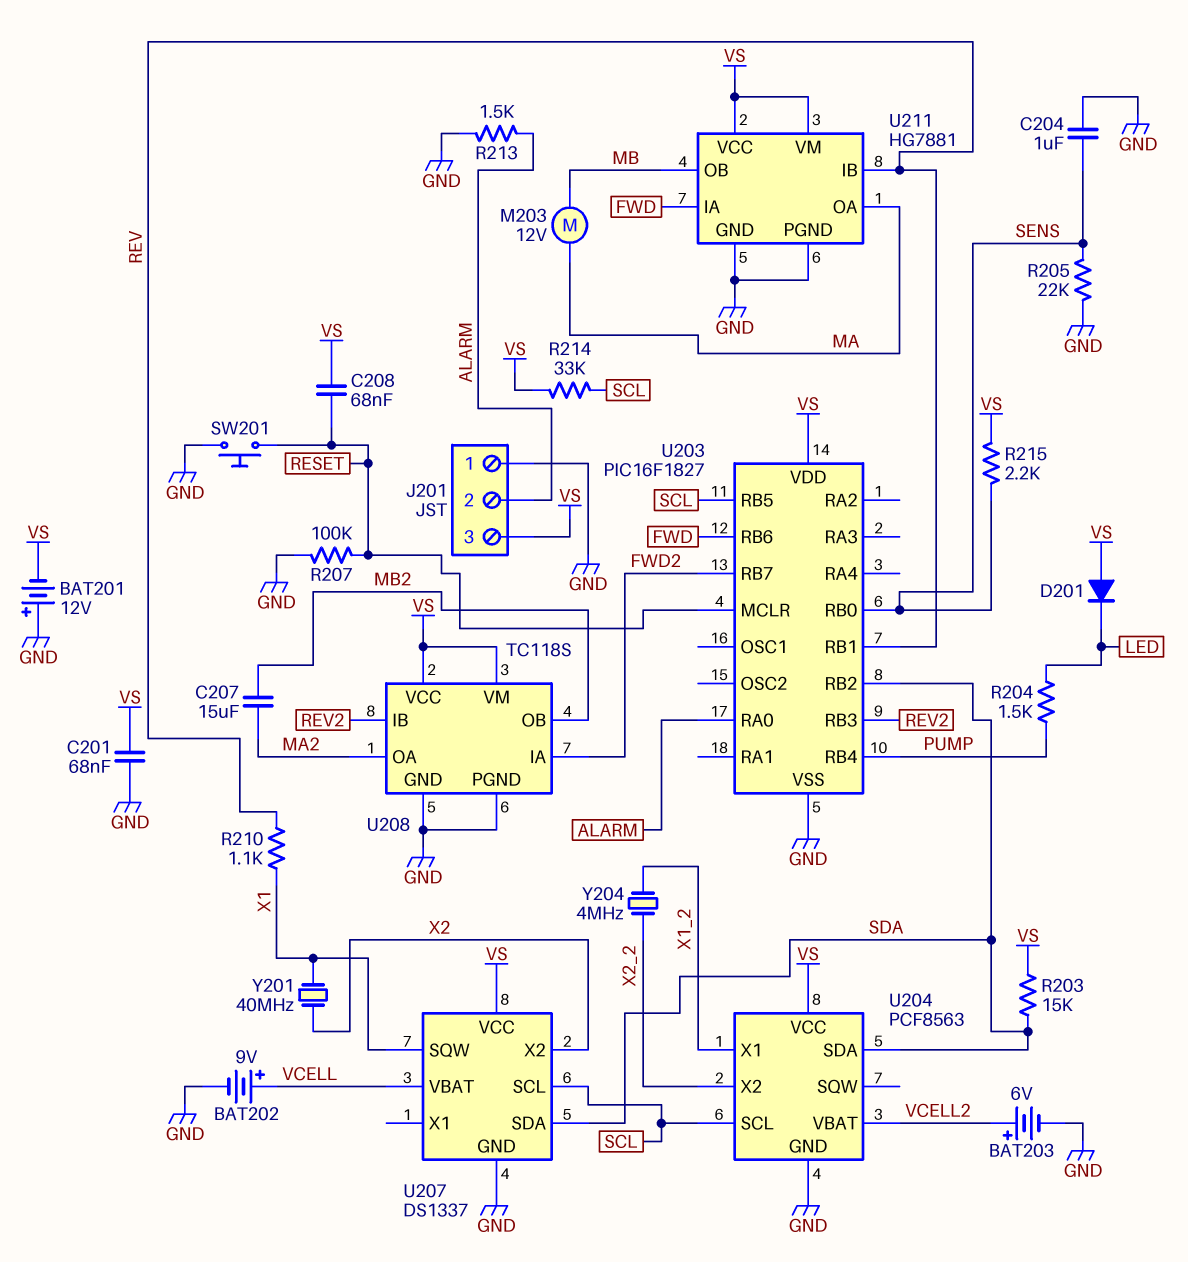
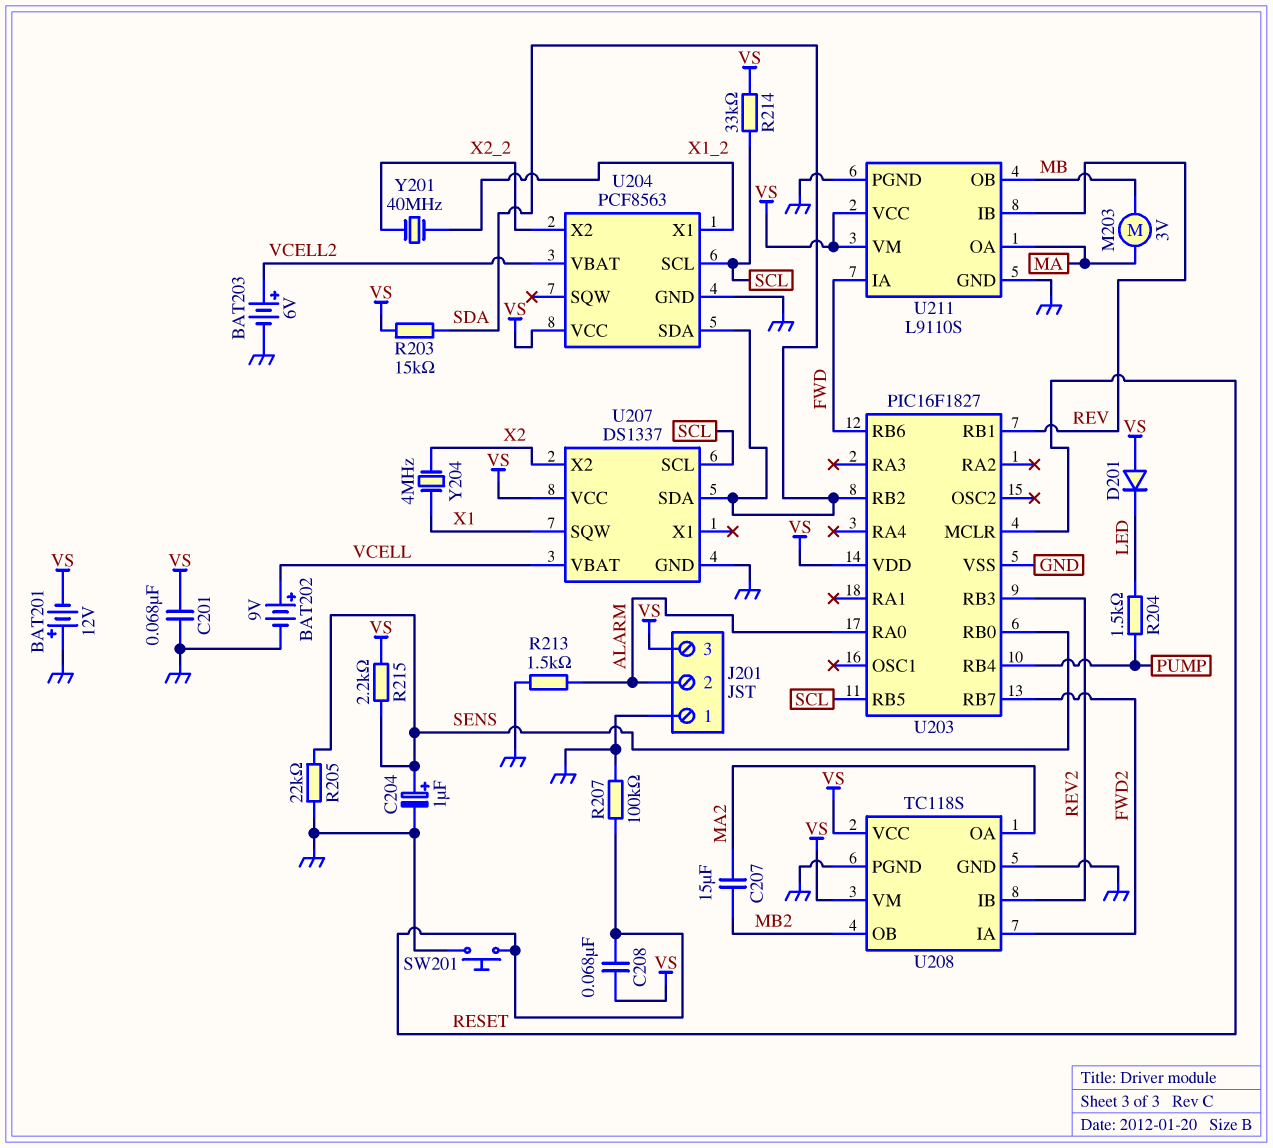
C204: 1uF (GND, SENS) -> 1uF (plus SENS, minus GND)
M203: motor 12V (MA, MB) -> motor 3V (MA, MB)
R210: 1.1k (REV, X1) -> none
U211: HG7881 -> L9110S
Y201: 40MHz (X1, X2) -> 40MHz (X1_2, X2_2)
Y204: 4MHz (X1_2, X2_2) -> 4MHz (X1, X2)

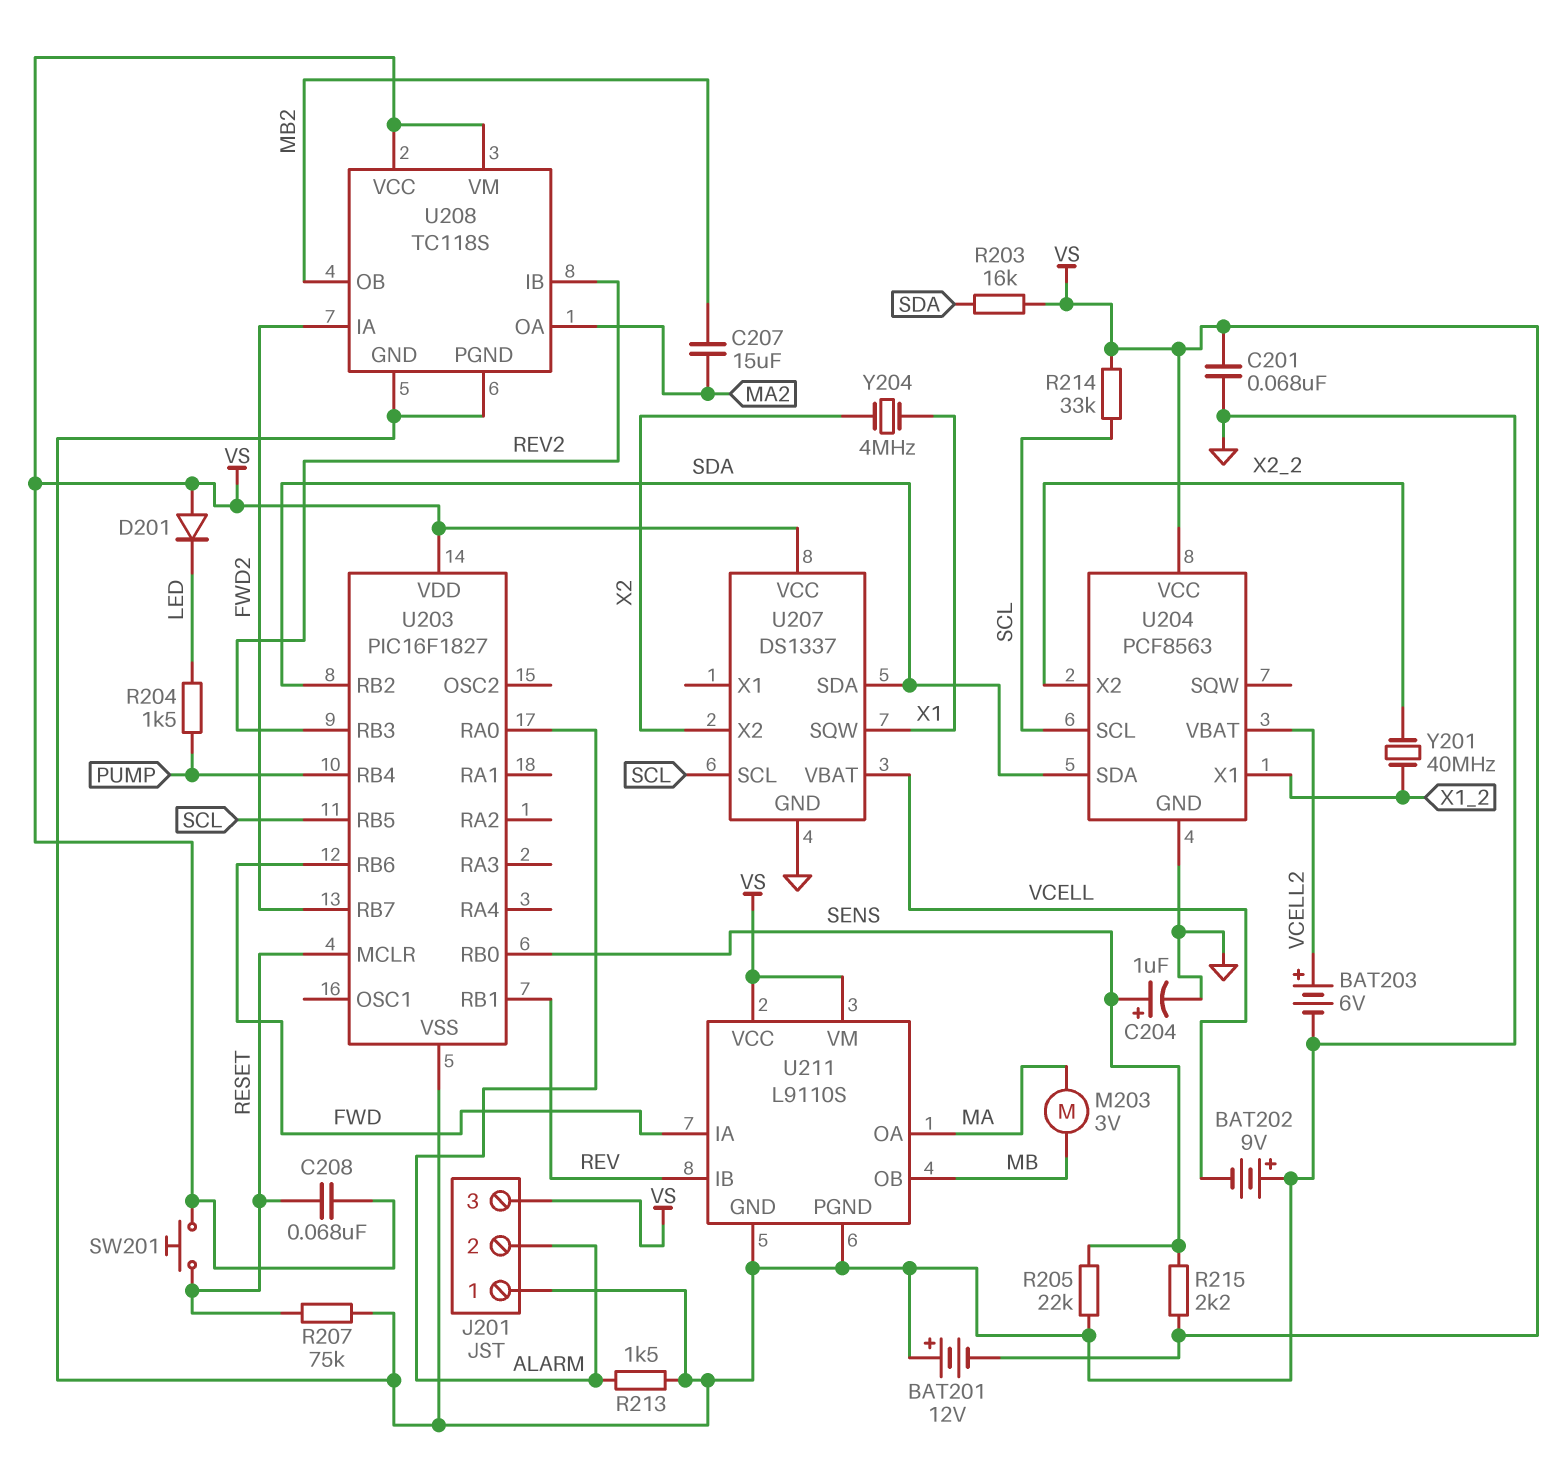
BAT202: 9V (plus VCELL, minus GND) -> 9V (plus GND, minus VCELL)
R203: 15k (SDA, VS) -> 16k (SDA, VS)
R207: 100k (GND, RESET) -> 75k (GND, RESET)
SW201: button (GND, RESET) -> button (RESET, VS)

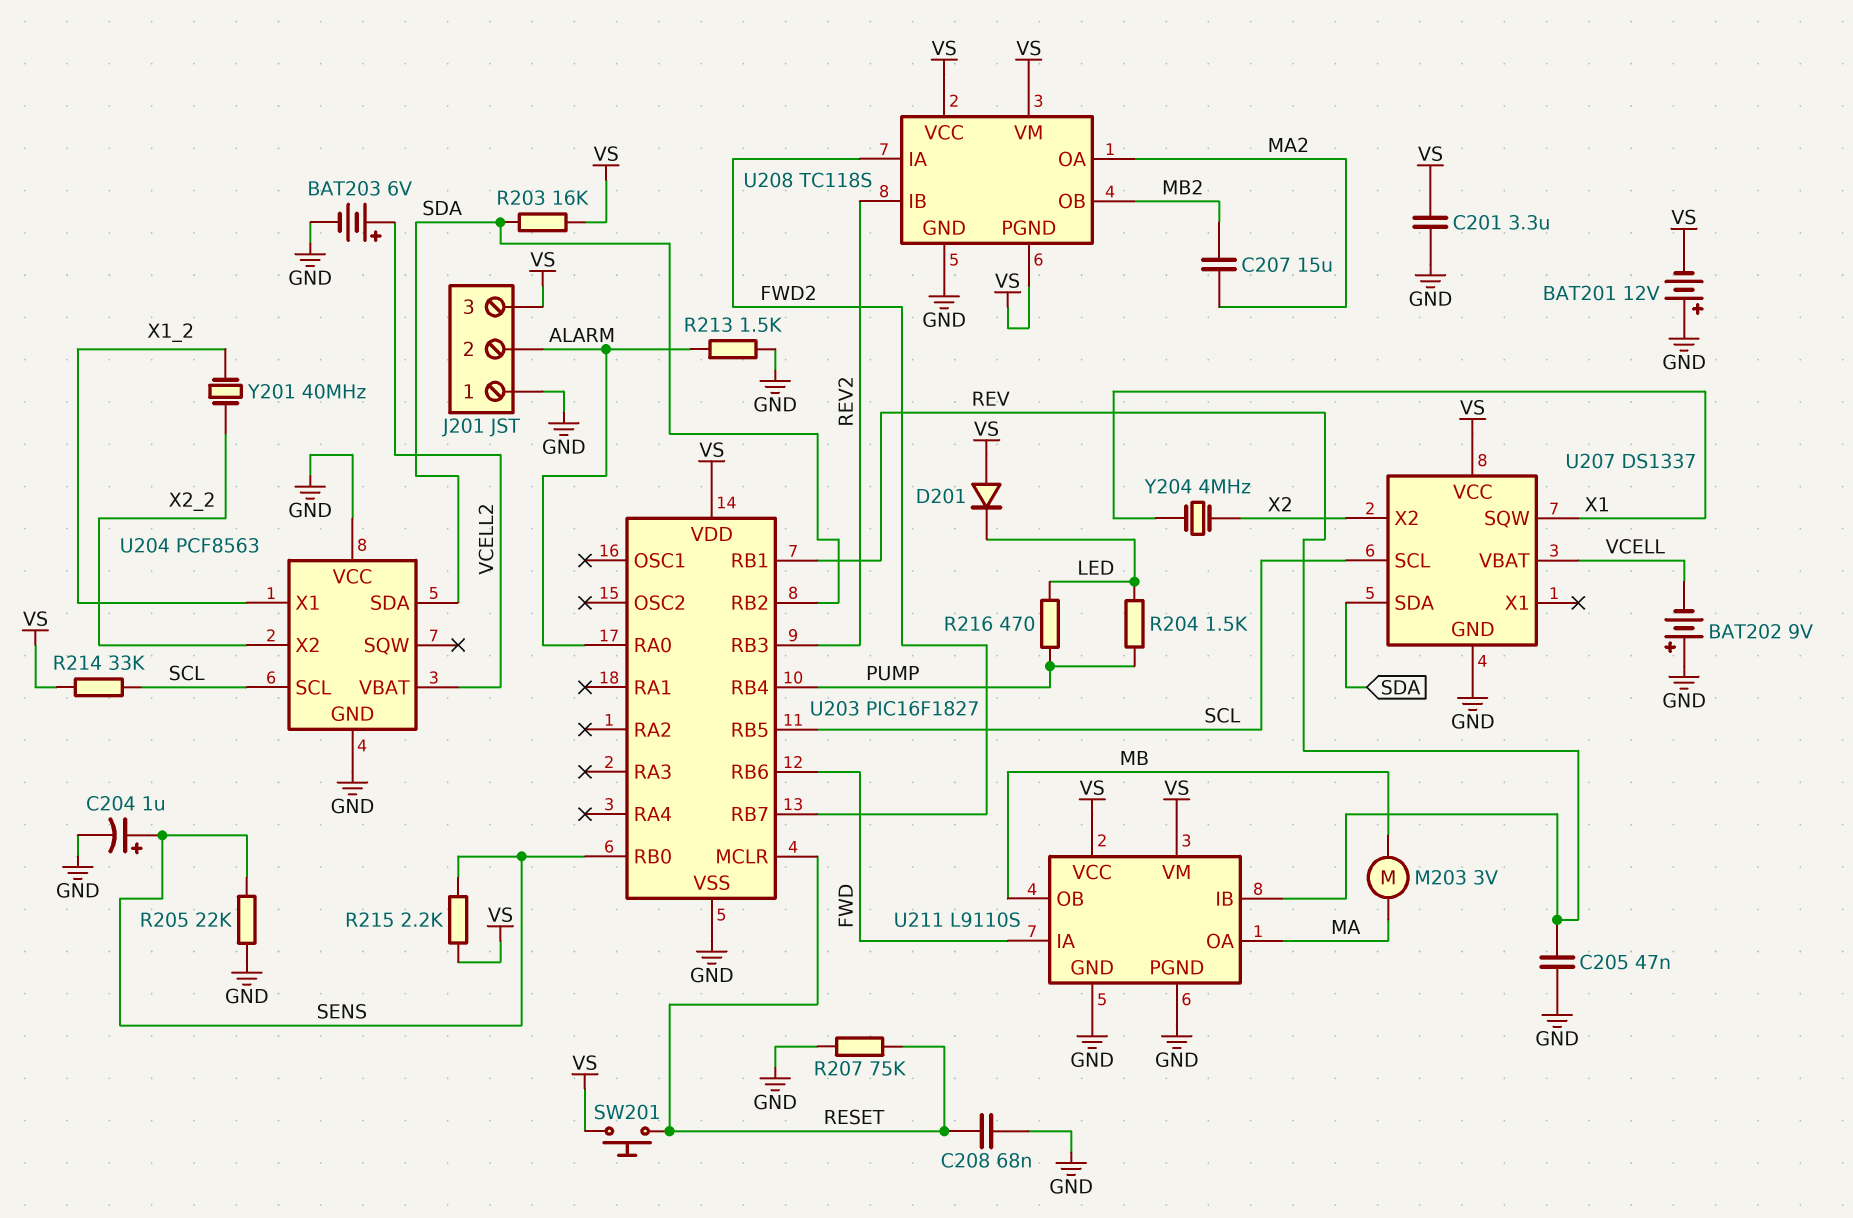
C201: 68nF (GND, VS) -> 3.3uF (GND, VS)
C205: none -> 47nF (GND, REV)
C208: 68nF (RESET, VS) -> 68nF (GND, RESET)
R216: none -> 470 (LED, PUMP)
U204 pin VCC: VS -> GND
U208 pin PGND: GND -> VS

